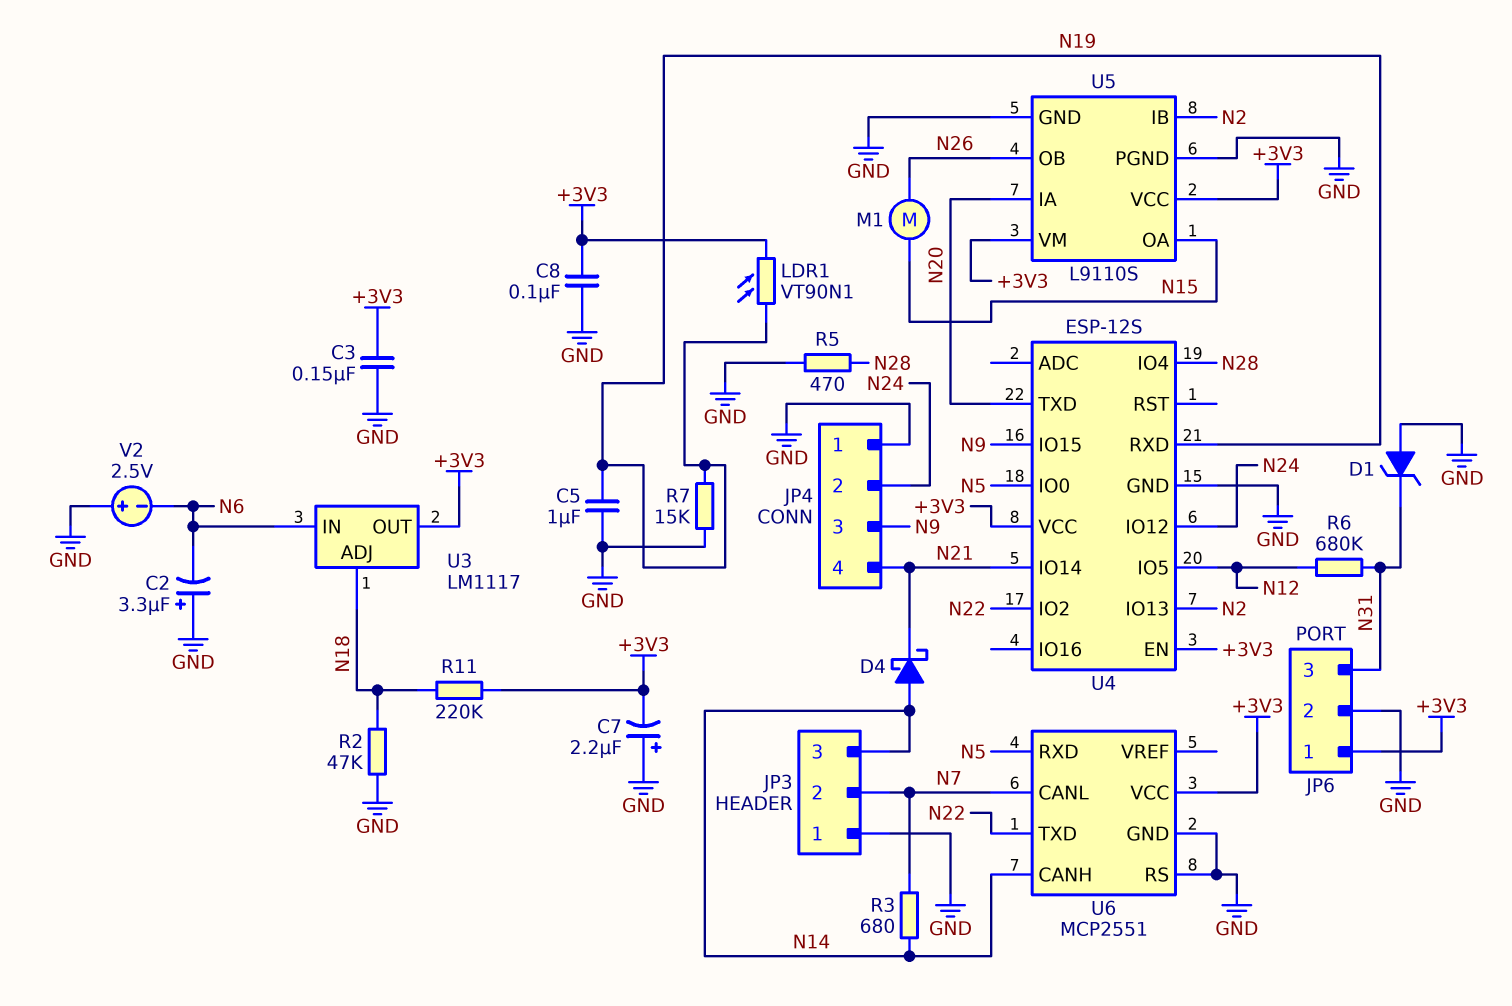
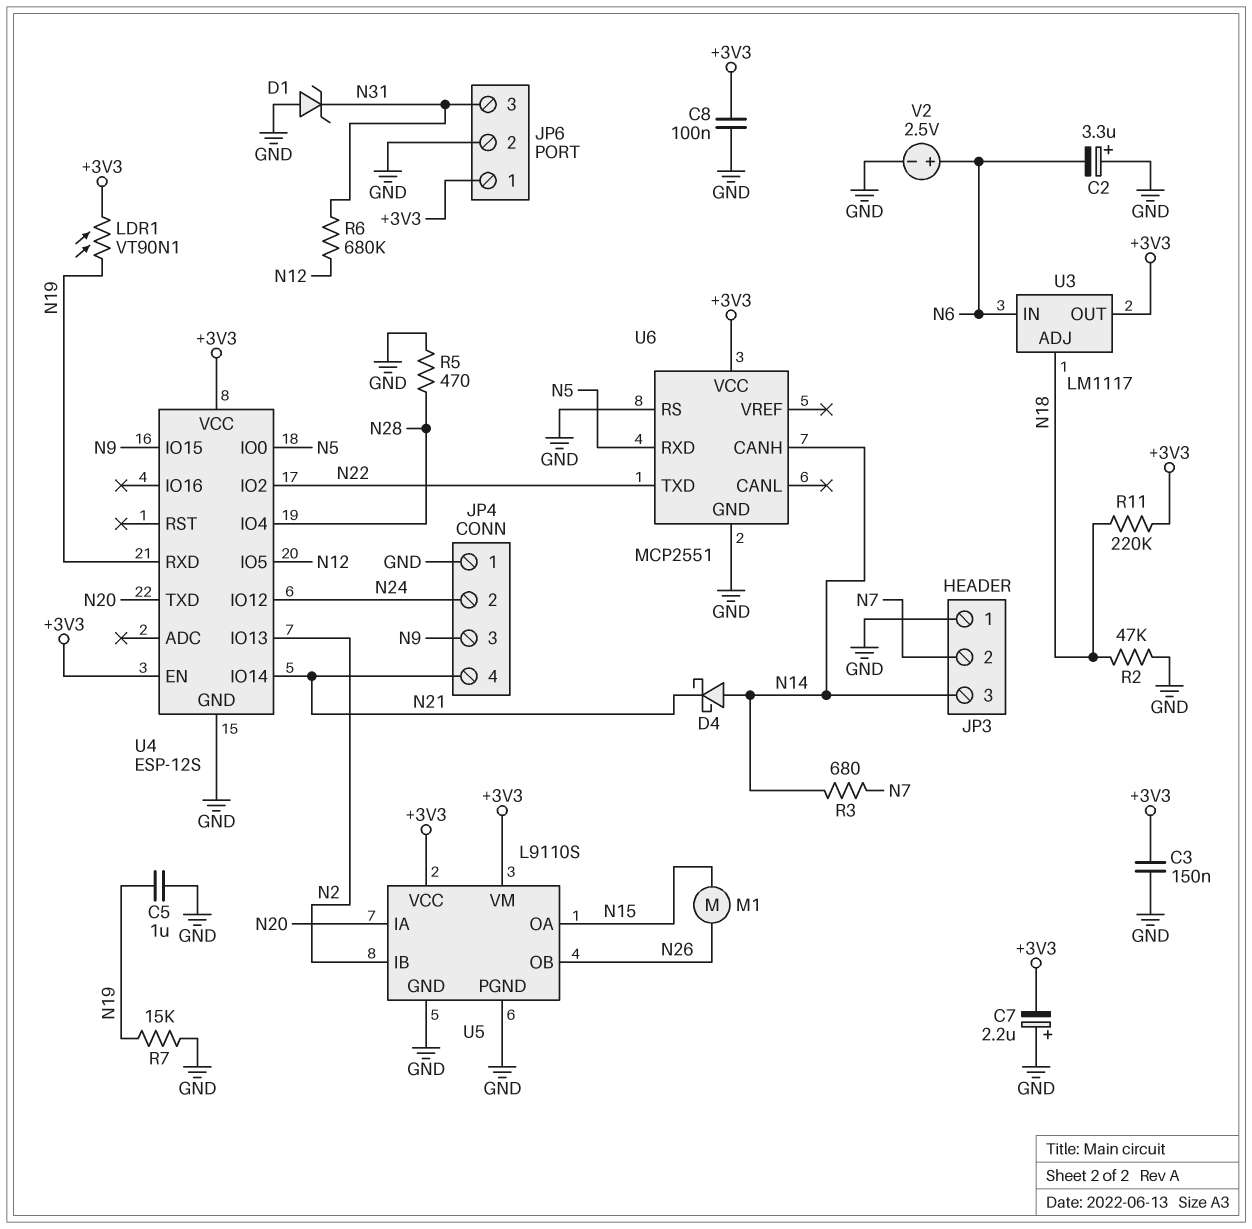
U6 pin CANL: N7 -> none
V2: 2.5V (plus GND, minus N6) -> 2.5V (plus N6, minus GND)

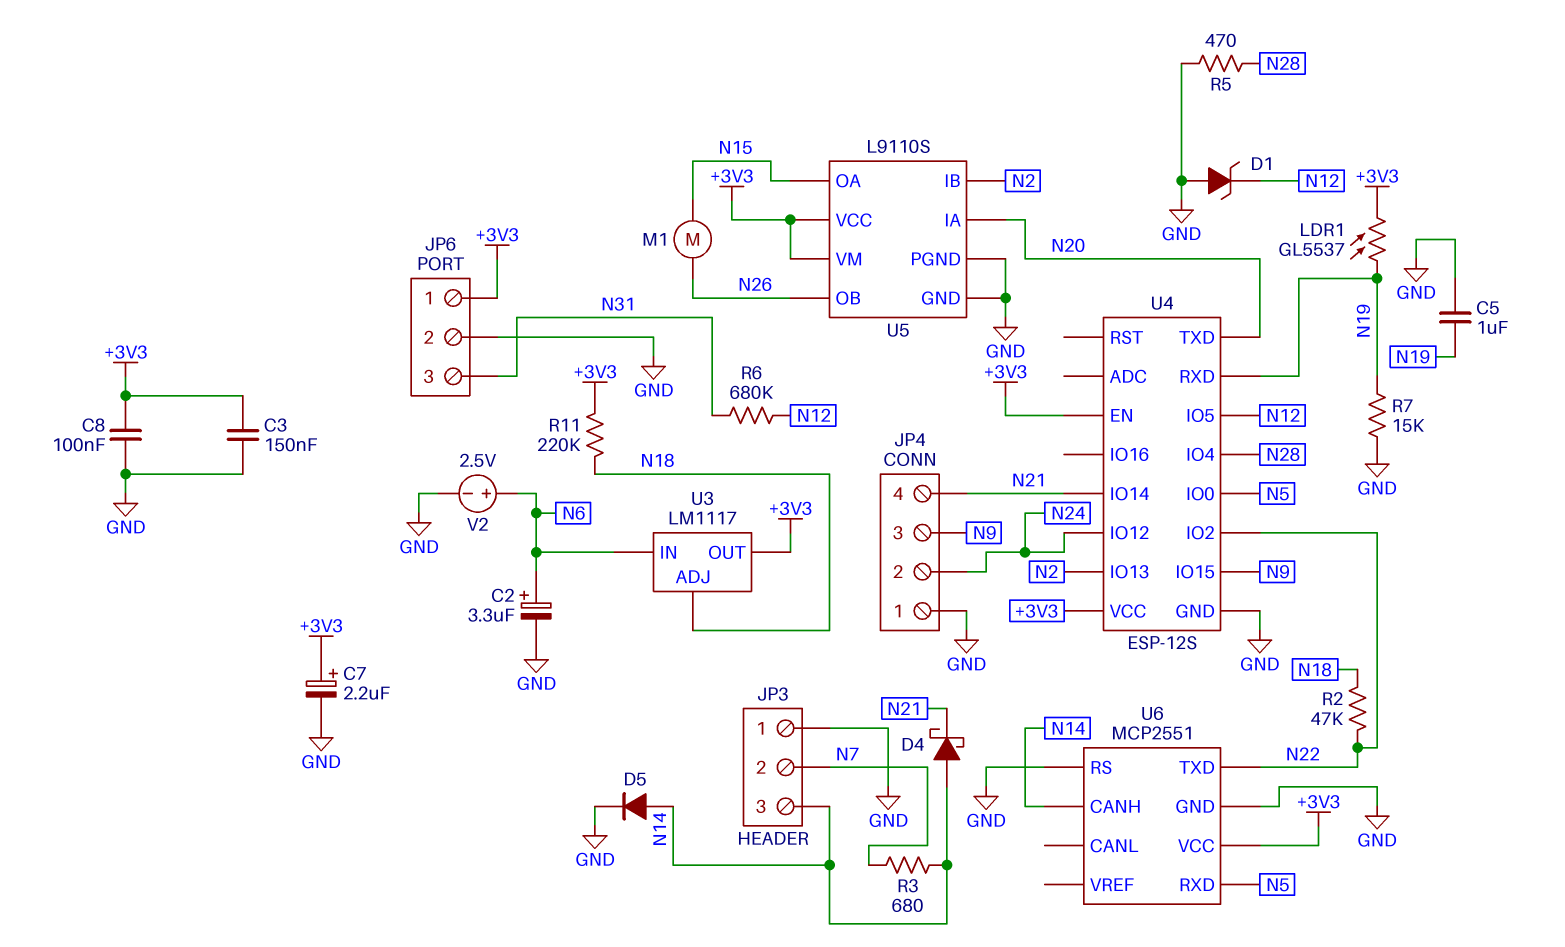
C2: 3.3uF (plus GND, minus N6) -> 3.3uF (plus N6, minus GND)
C7: 2.2uF (plus GND, minus +3V3) -> 2.2uF (plus +3V3, minus GND)
D1: zener (A GND, K N31) -> zener (A GND, K N12)
D5: none -> diode (A N14, K GND)
LDR1: VT90N1 (+3V3, N19) -> GL5537 (+3V3, N19)
R2: 47k (GND, N18) -> 47k (N18, N22)

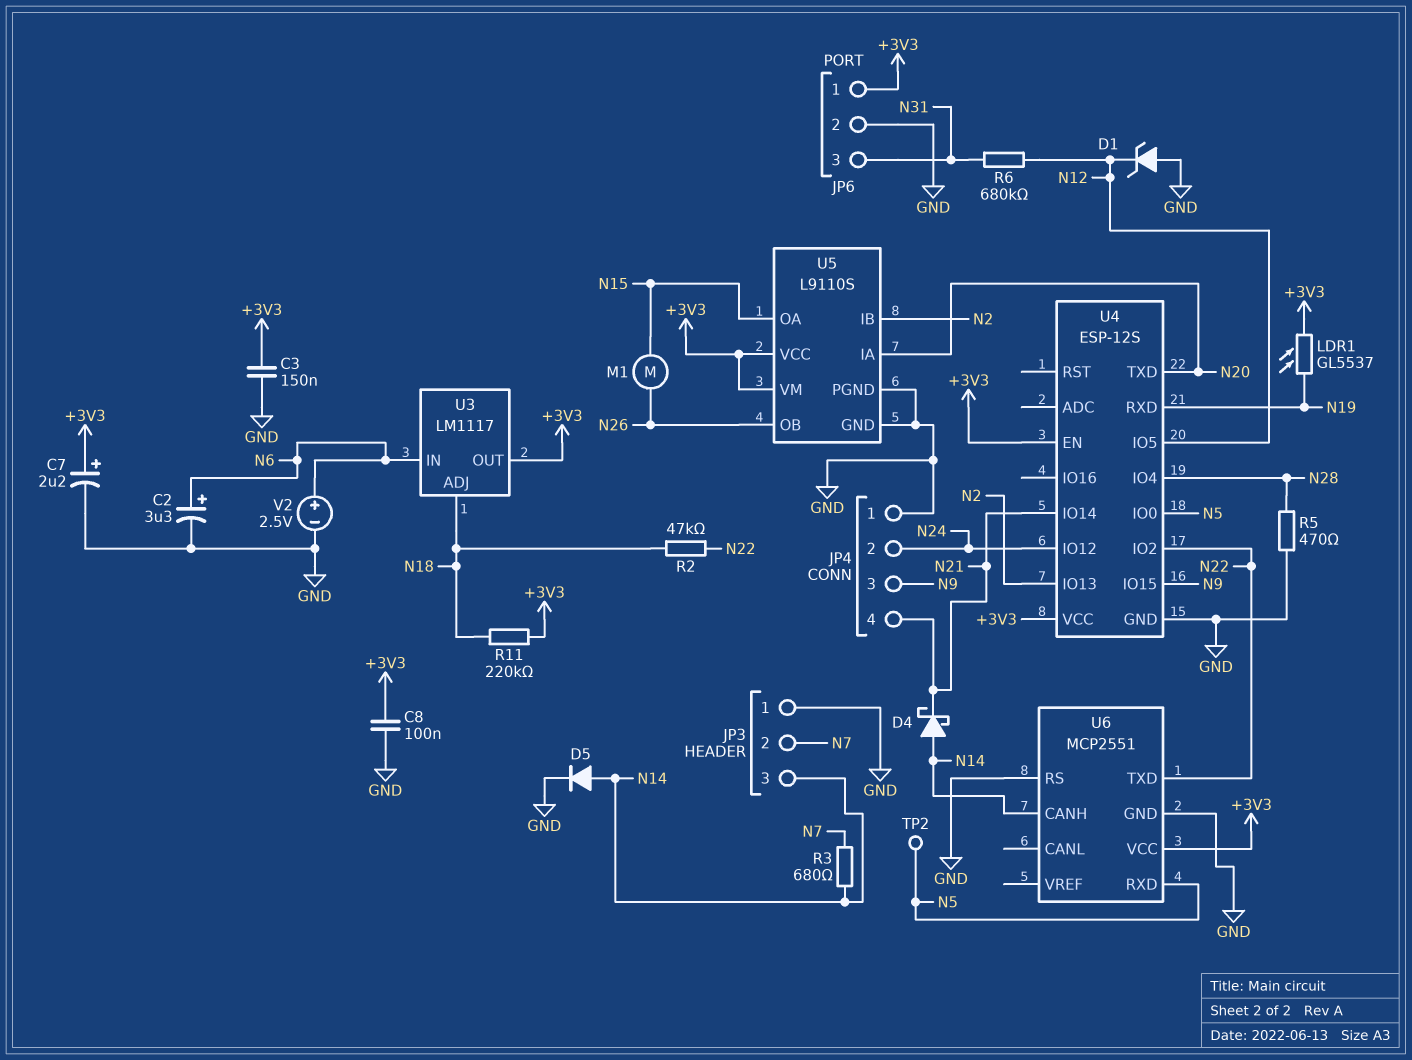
C5: 1uF (GND, N19) -> none
R7: 15k (GND, N19) -> none
TP2: none -> test point (N5)

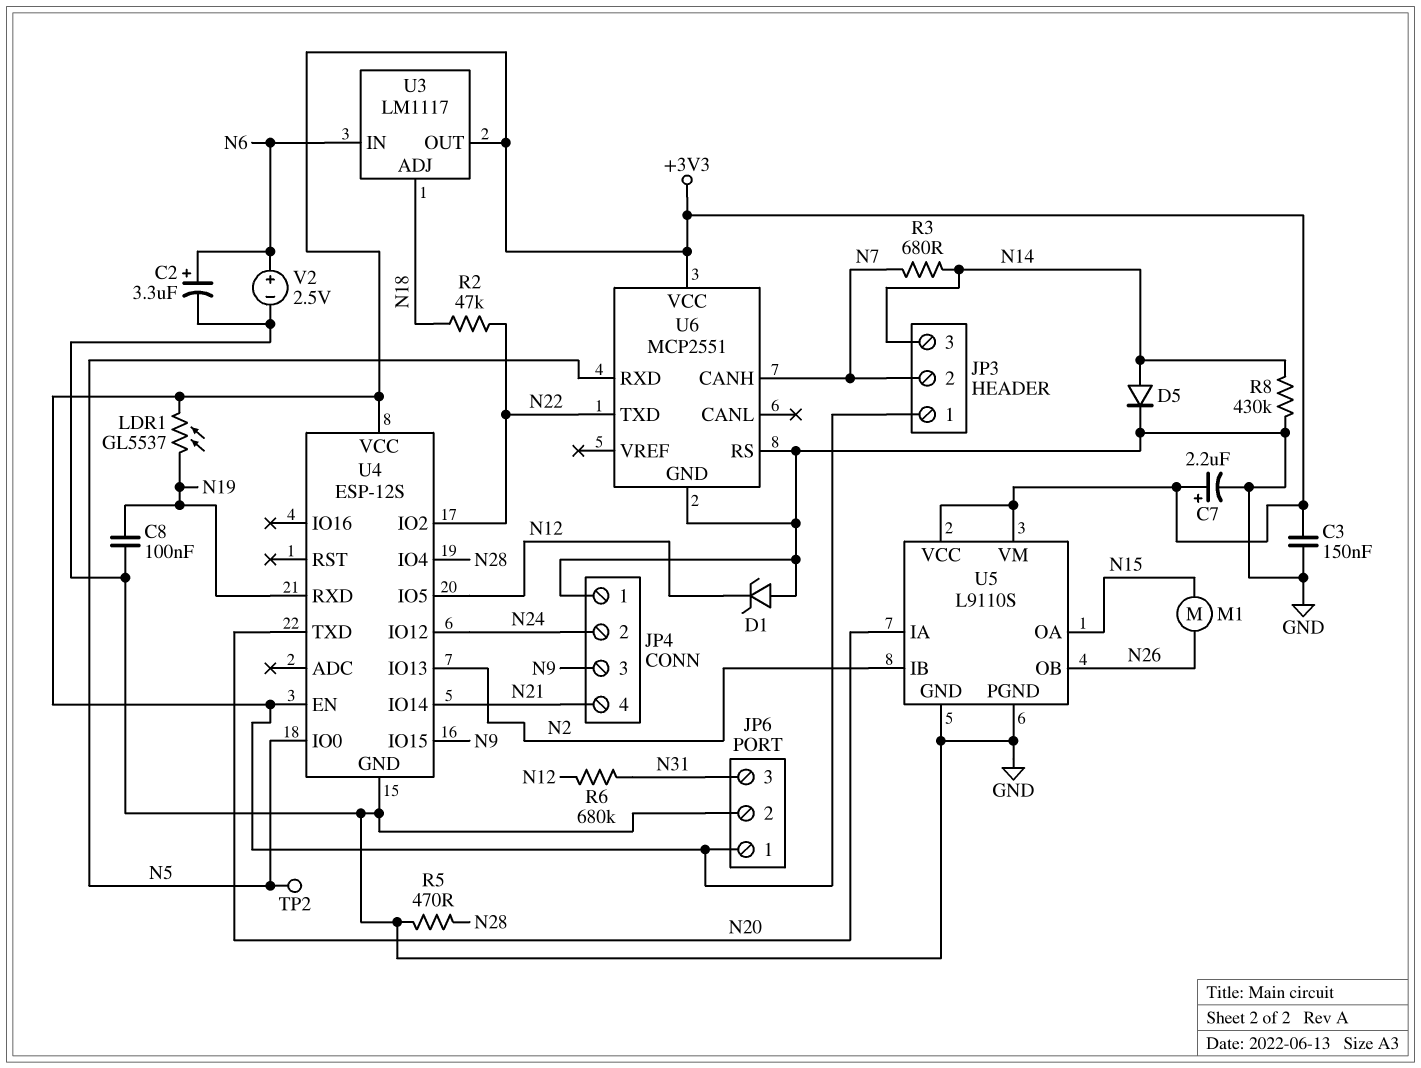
C8: 100nF (+3V3, GND) -> 100nF (GND, N19)
D4: schottky (A N14, K N21) -> none
JP3 pin 1: GND -> +3V3
R8: none -> 430k (GND, N14)
R11: 220k (+3V3, N18) -> none
U6 pin CANH: N14 -> N7

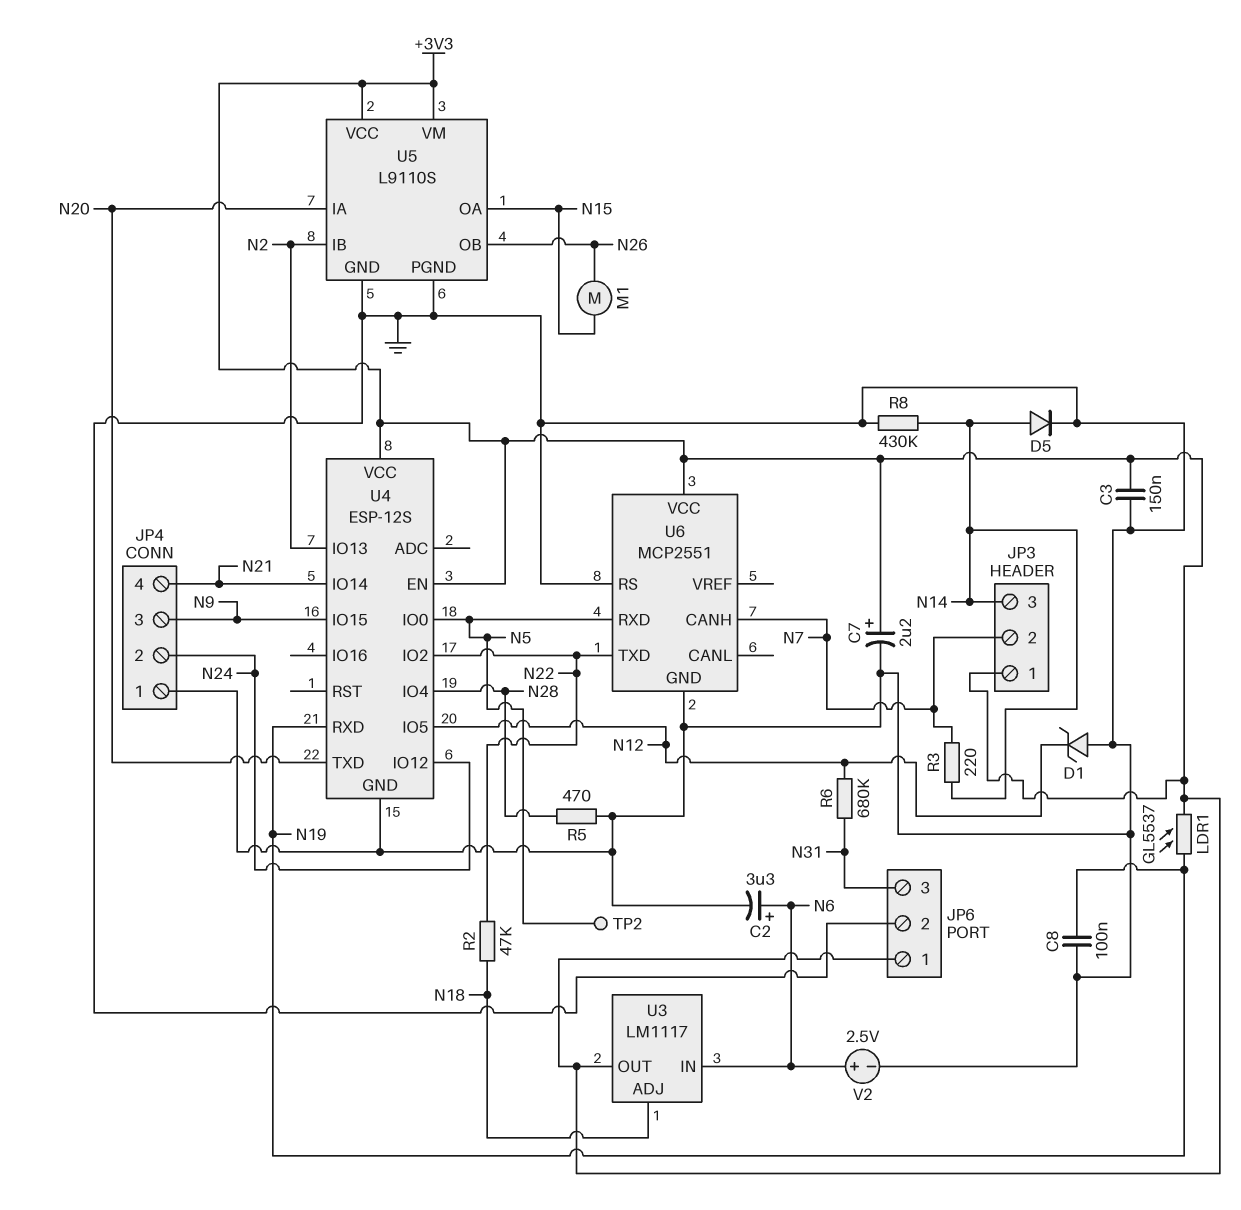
R3: 680 (N7, N14) -> 220 (N7, N14)

